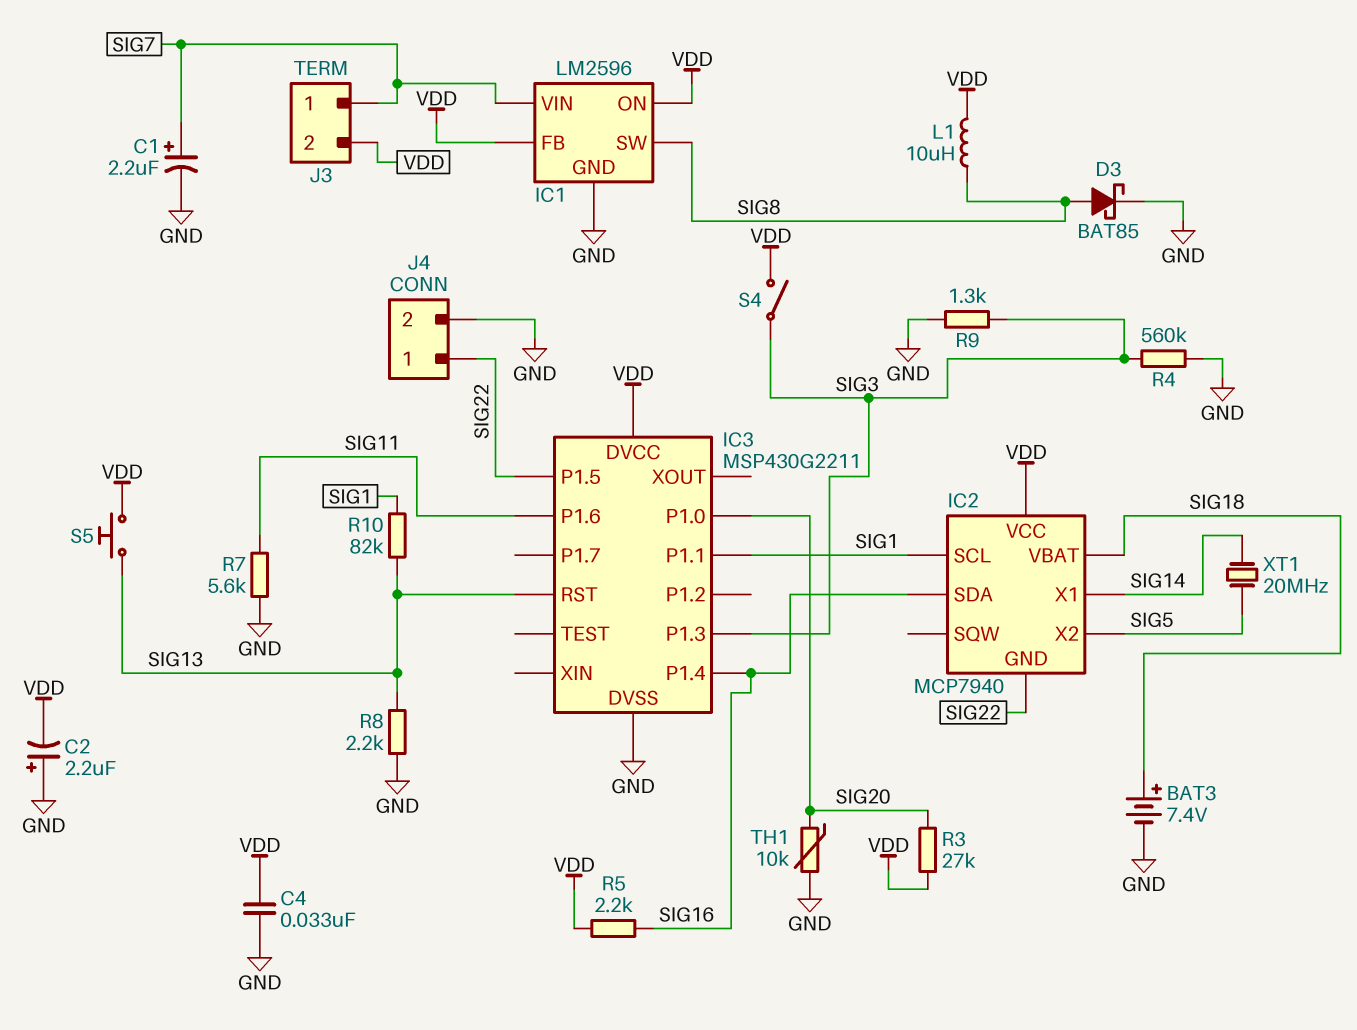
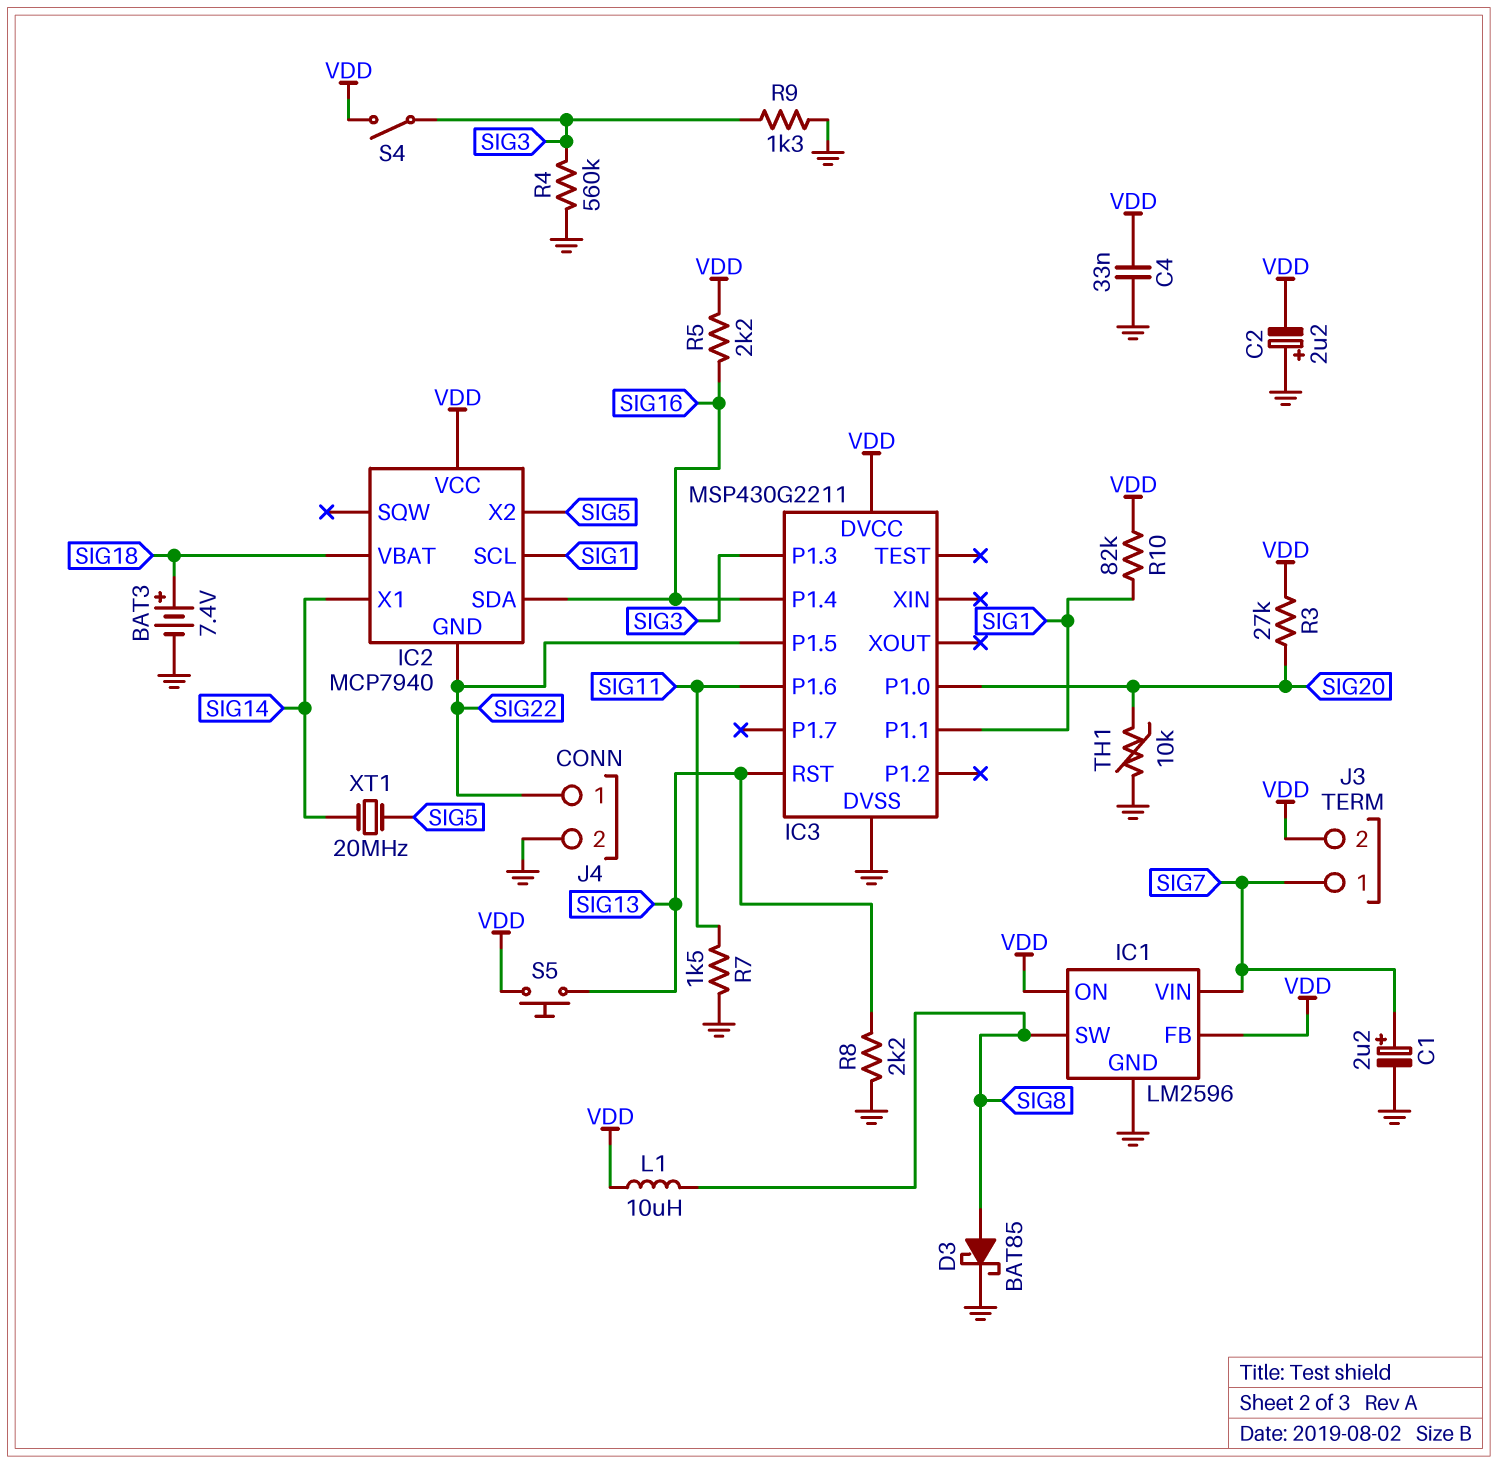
R7: 5.6k (GND, SIG11) -> 1.5k (GND, SIG11)
R10: 82k (SIG1, SIG13) -> 82k (SIG1, VDD)

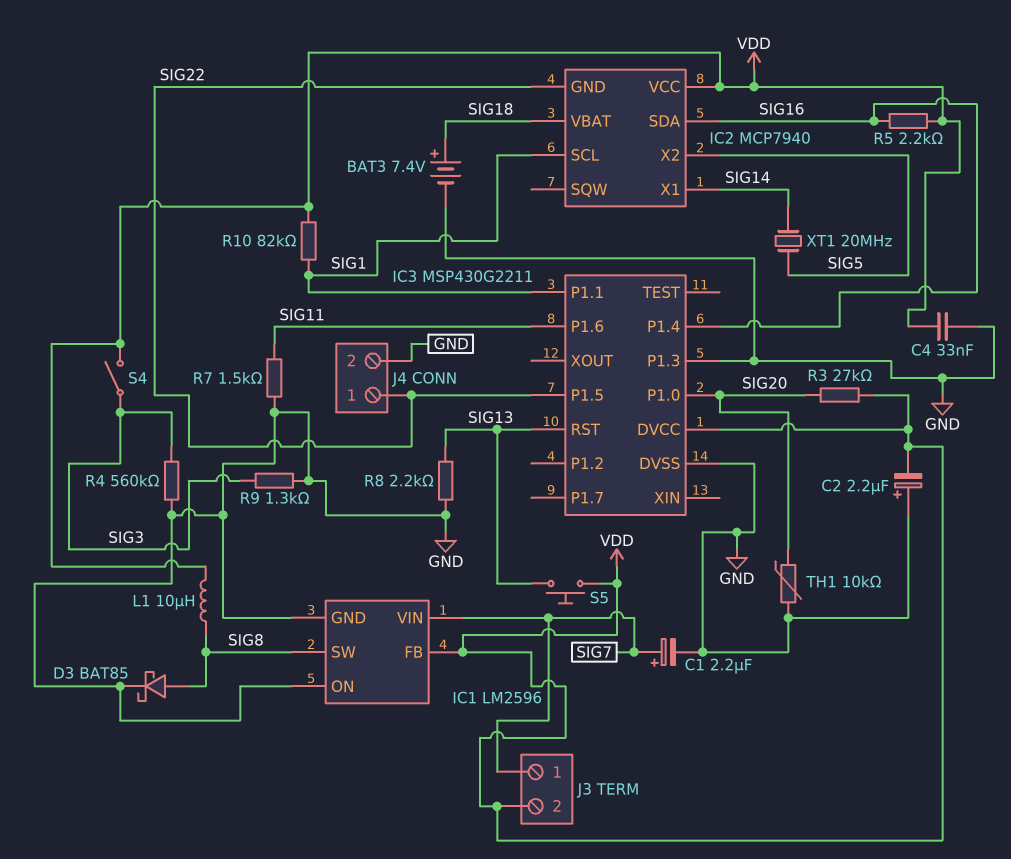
IC1 pin ON: VDD -> GND
IC3 pin P1.3: SIG3 -> GND

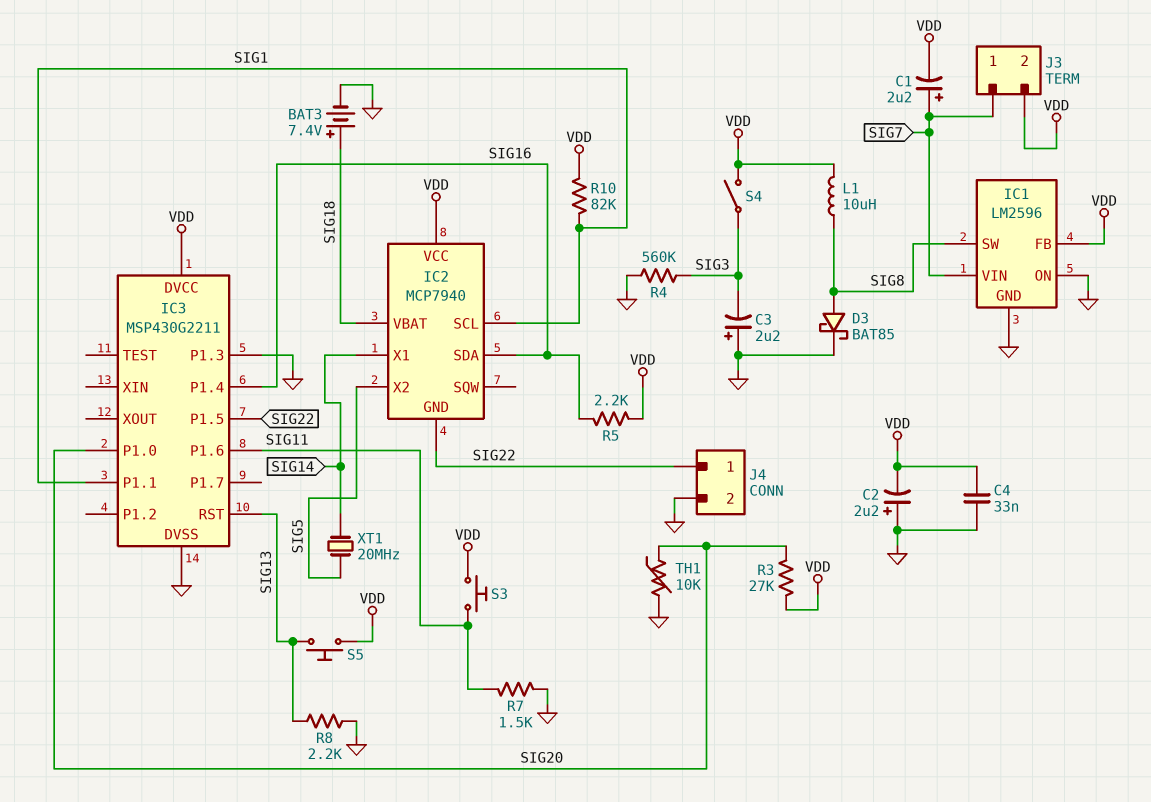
C1: 2.2uF (plus SIG7, minus GND) -> 2.2uF (plus SIG7, minus VDD)
C3: none -> 2.2uF (plus GND, minus SIG3)
R9: 1.3k (GND, SIG3) -> none
S3: none -> button (SIG11, VDD)

